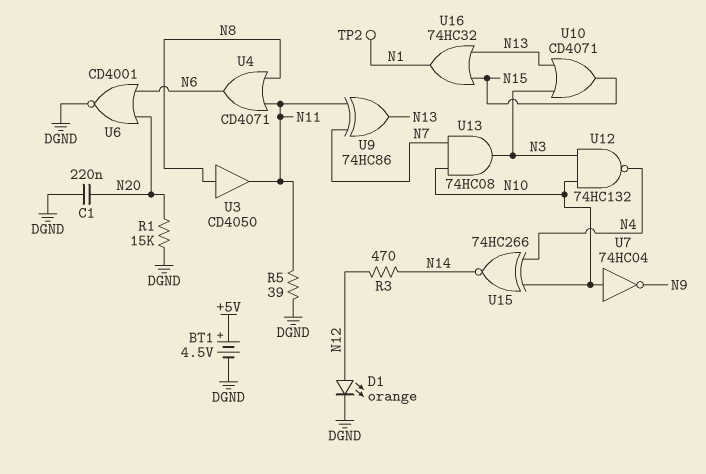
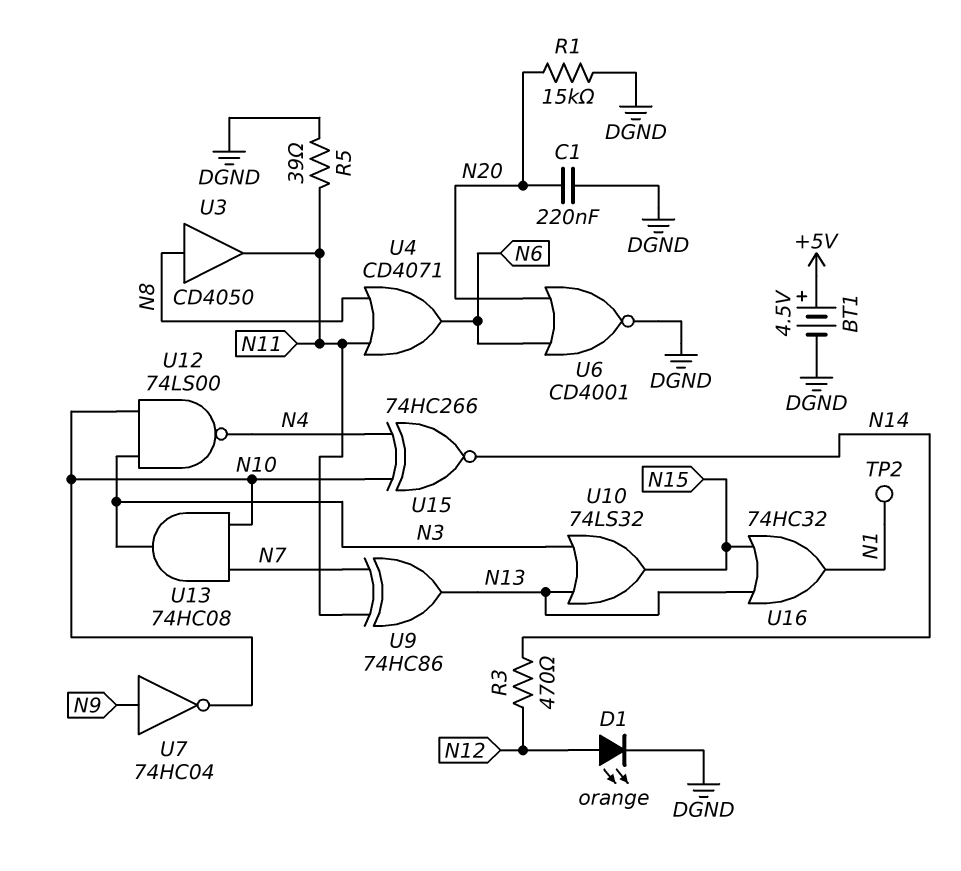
U7: NOT 74HC04 (in N10, out N9) -> NOT 74HC04 (in N9, out N10)
U10: OR CD4071 (in N3, in N13, out N15) -> OR 74LS32 (in N3, in N13, out N15)
U12: NAND 74HC132 (in N3, in N10, out N4) -> NAND 74LS00 (in N3, in N10, out N4)

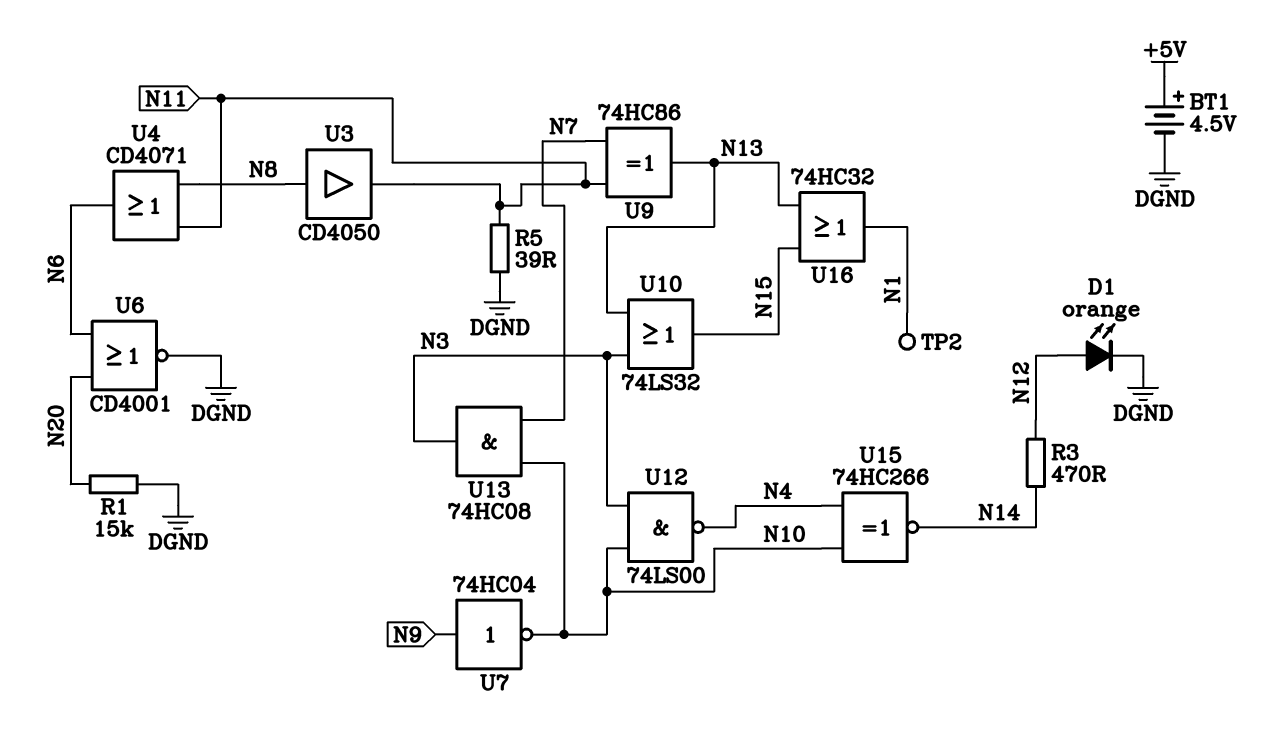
C1: 220nF (DGND, N20) -> none

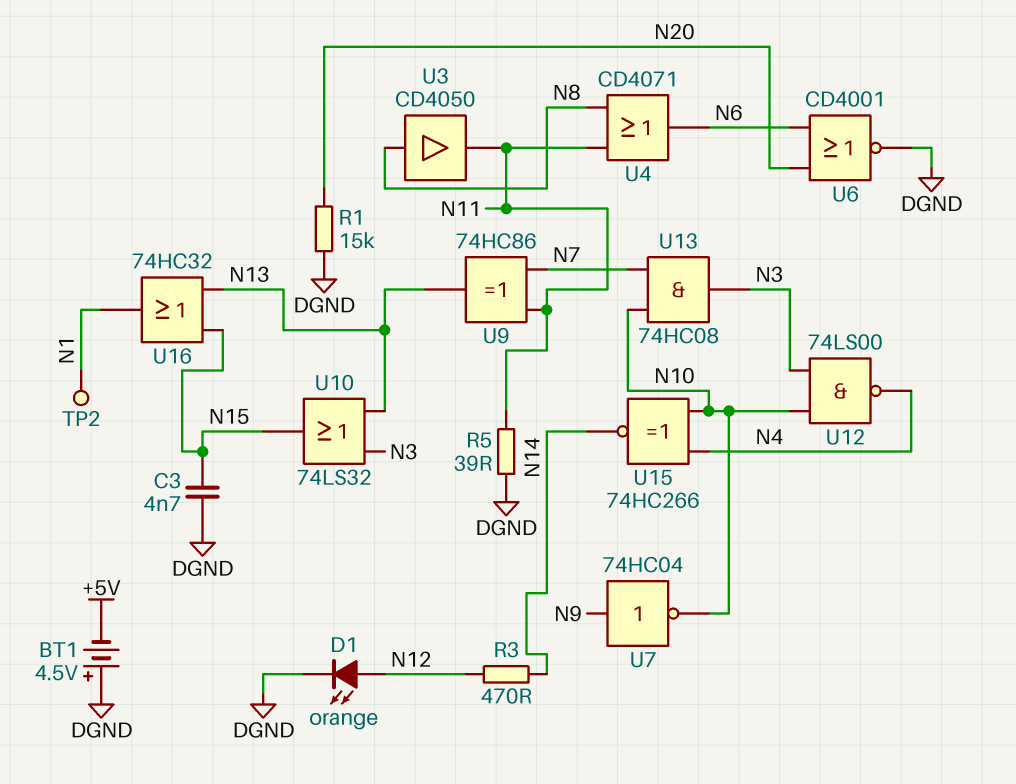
BT1: 4.5V (plus +5V, minus DGND) -> 4.5V (plus DGND, minus +5V)
C3: none -> 4.7nF (DGND, N15)

